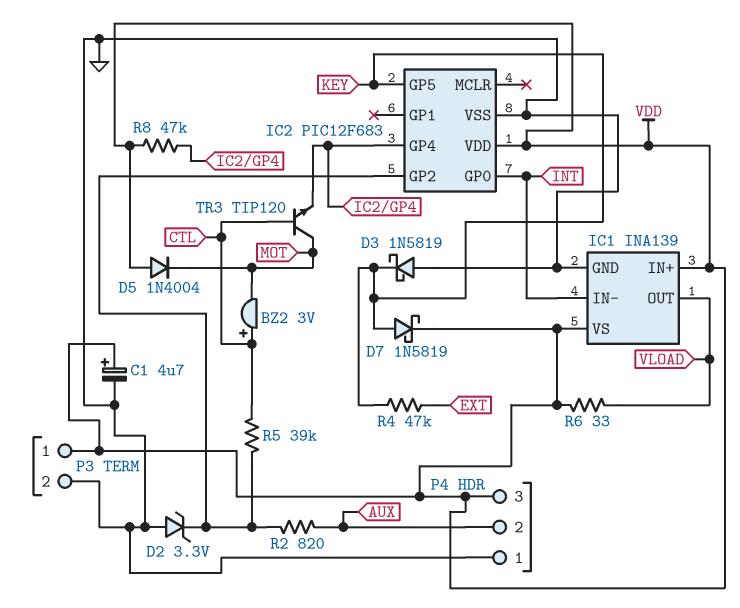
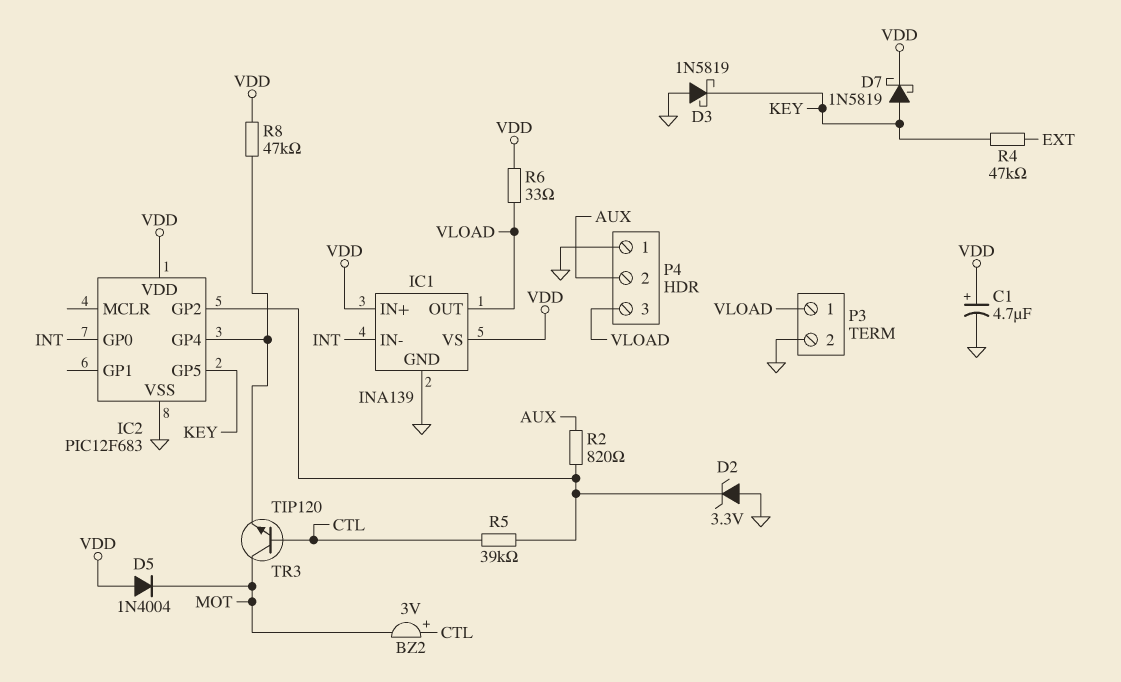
P3 pin 1: VDD -> VLOAD
P4 pin 3: VDD -> VLOAD

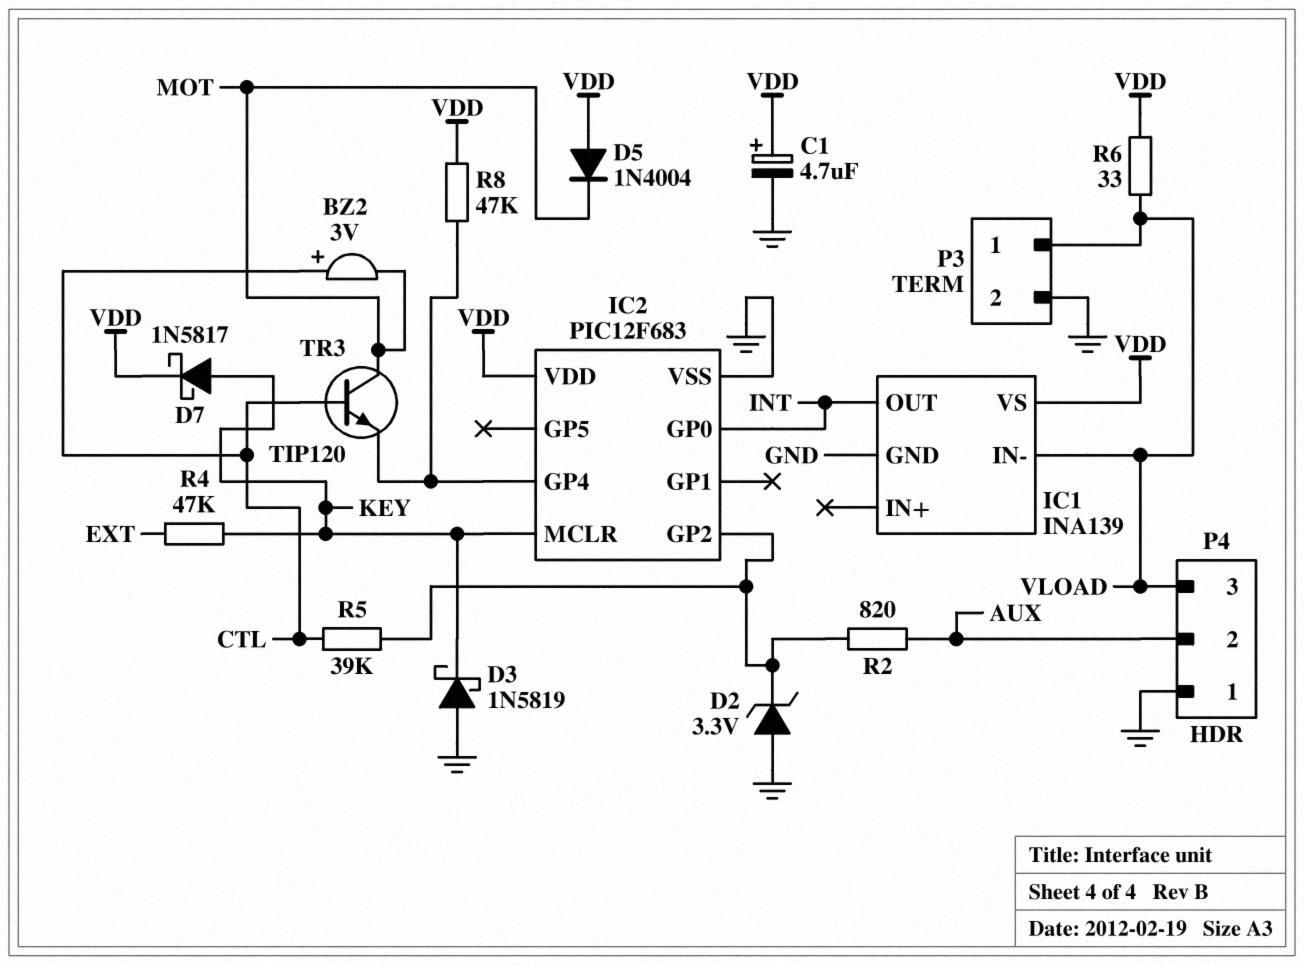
D7: schottky 1N5819 (A KEY, K VDD) -> schottky 1N5817 (A KEY, K VDD)
IC1 pin IN+: VDD -> none
IC1 pin IN-: INT -> VLOAD
IC1 pin OUT: VLOAD -> INT
IC2 pin GP5: KEY -> none
IC2 pin MCLR: none -> KEY

